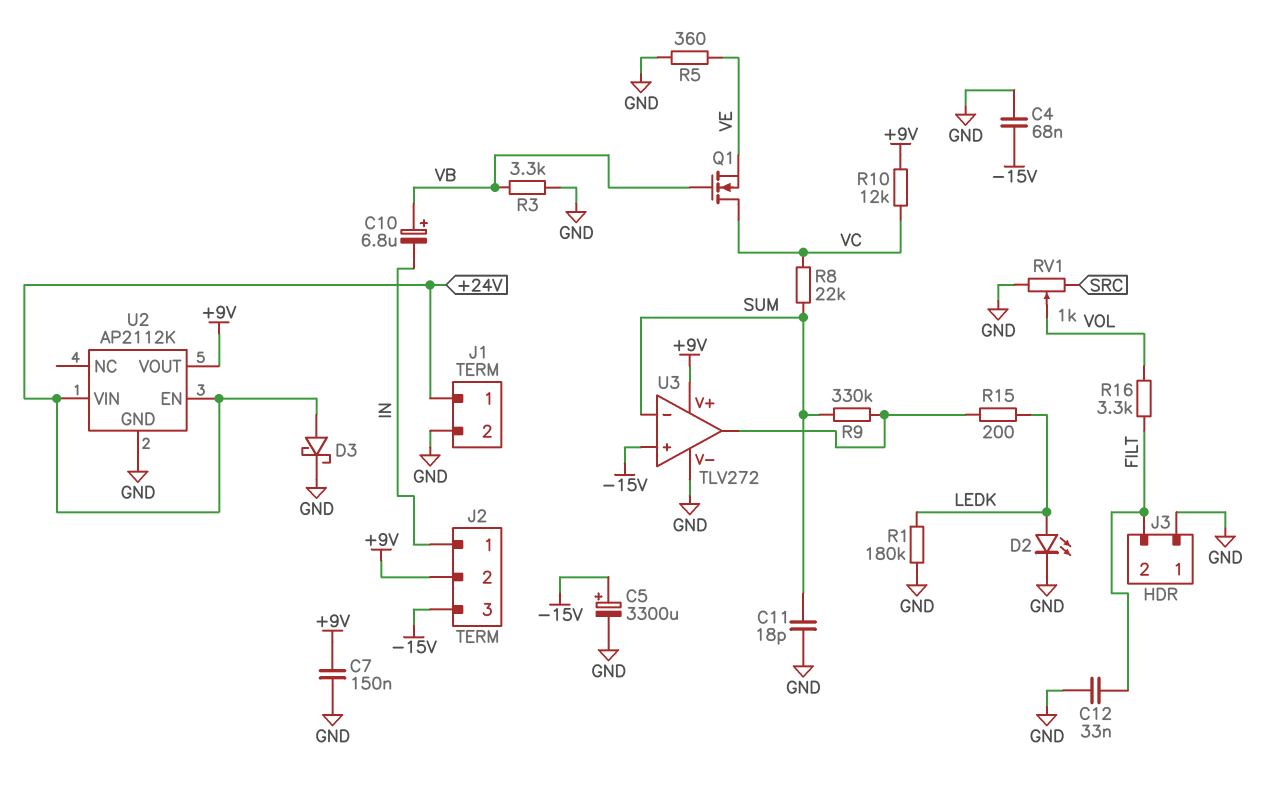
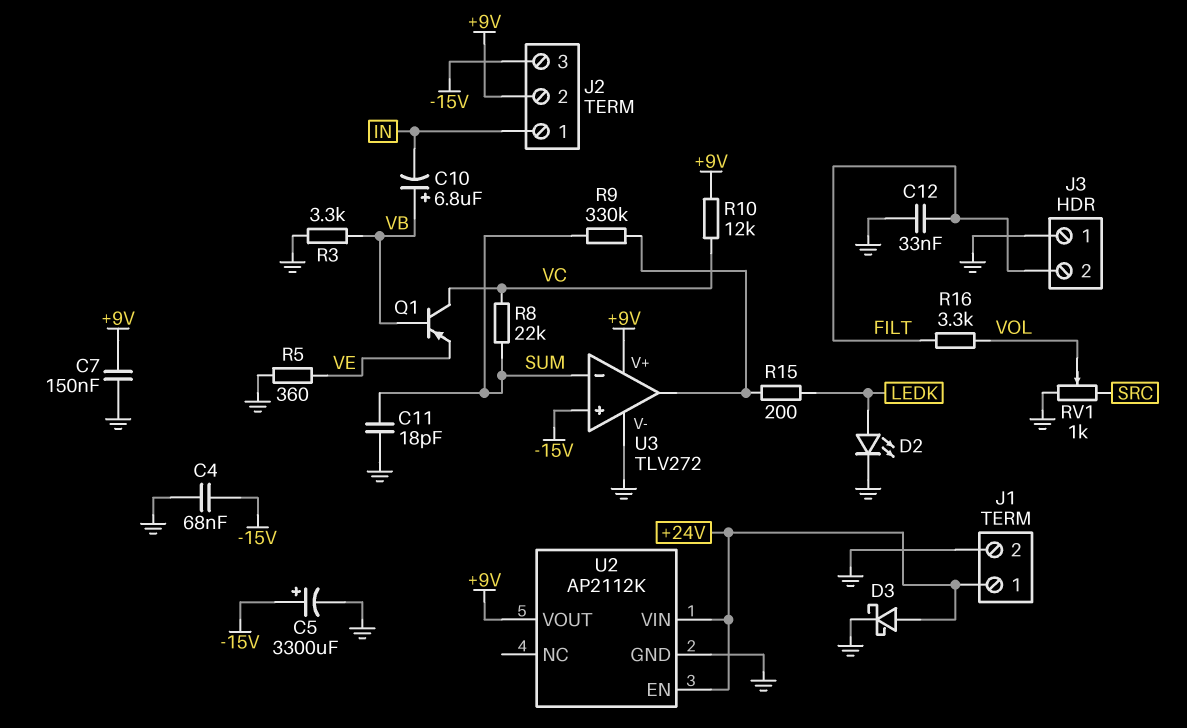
Q1: NMOS (G VB, D VC, S VE) -> PNP (B VB, C VC, E VE)
R1: 180k (GND, LEDK) -> none

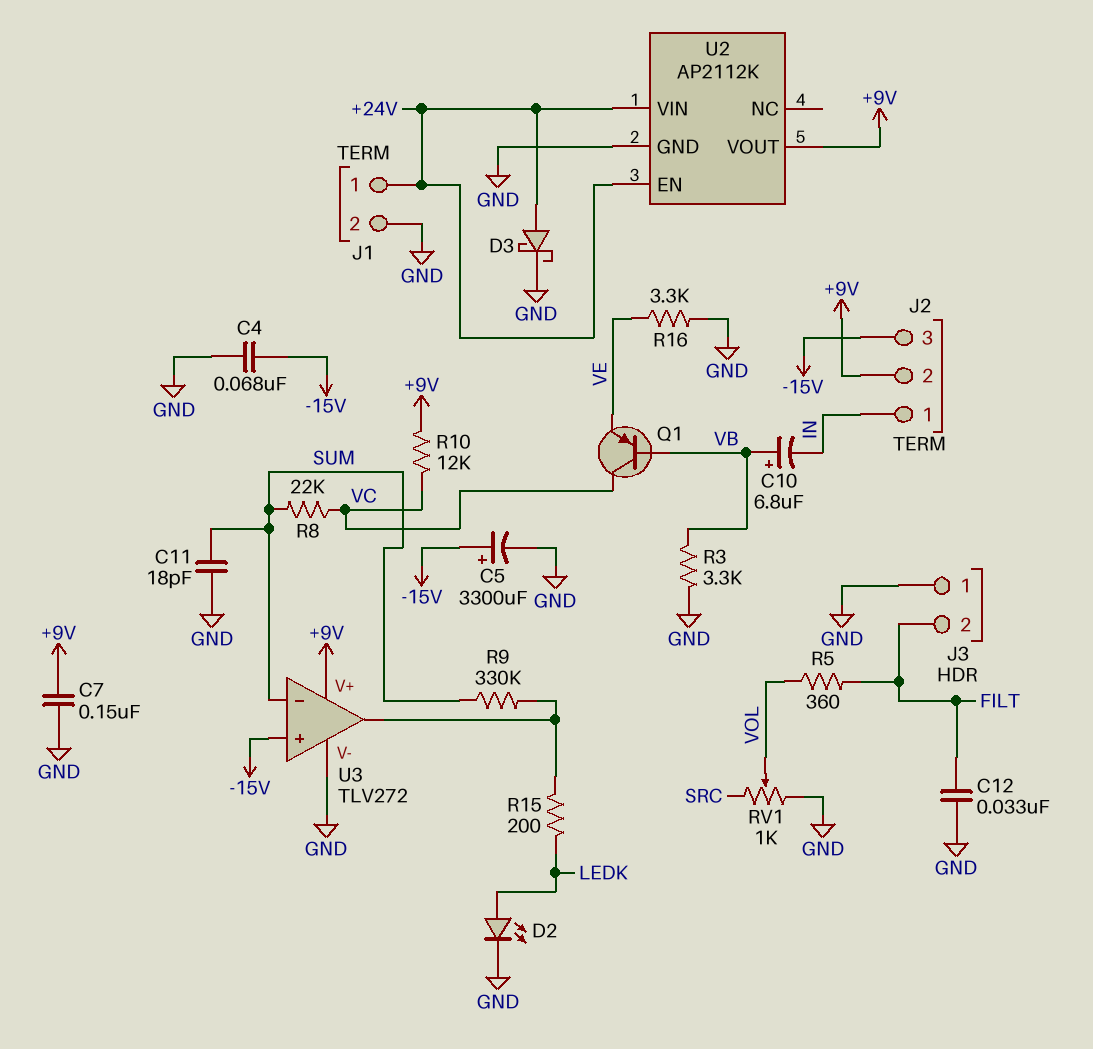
R5: 360 (GND, VE) -> 360 (FILT, VOL)
R16: 3.3k (FILT, VOL) -> 3.3k (GND, VE)

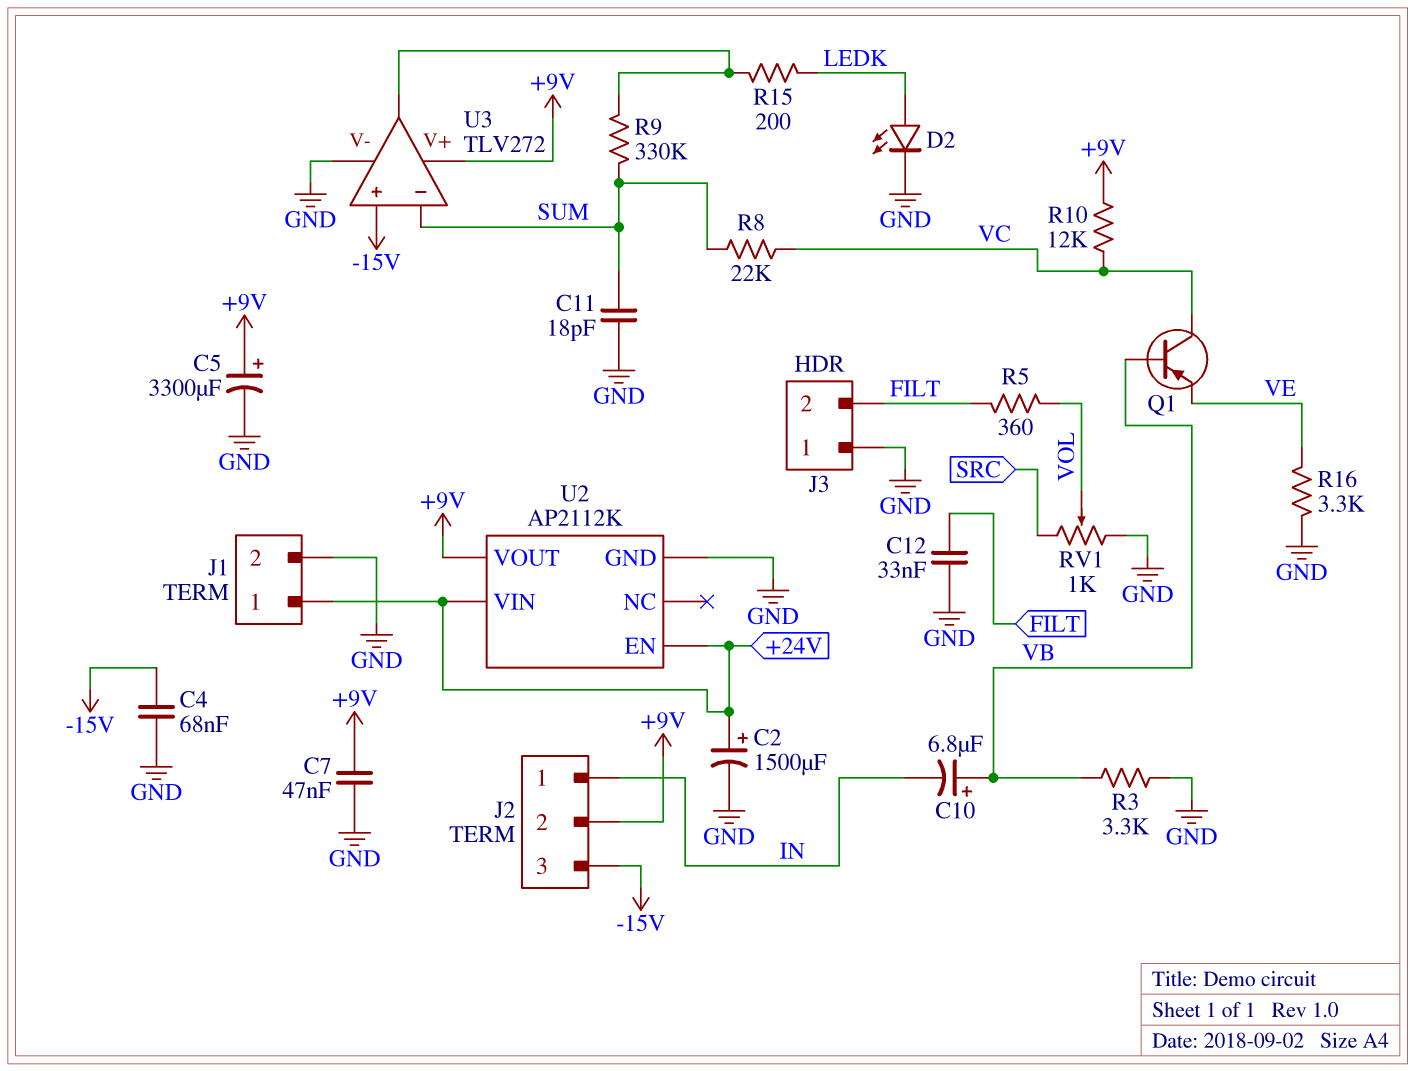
C2: none -> 1500uF (plus +24V, minus GND)
C5: 3300uF (plus -15V, minus GND) -> 3300uF (plus +9V, minus GND)
C7: 150nF (+9V, GND) -> 47nF (+9V, GND)
D3: schottky (A +24V, K GND) -> none

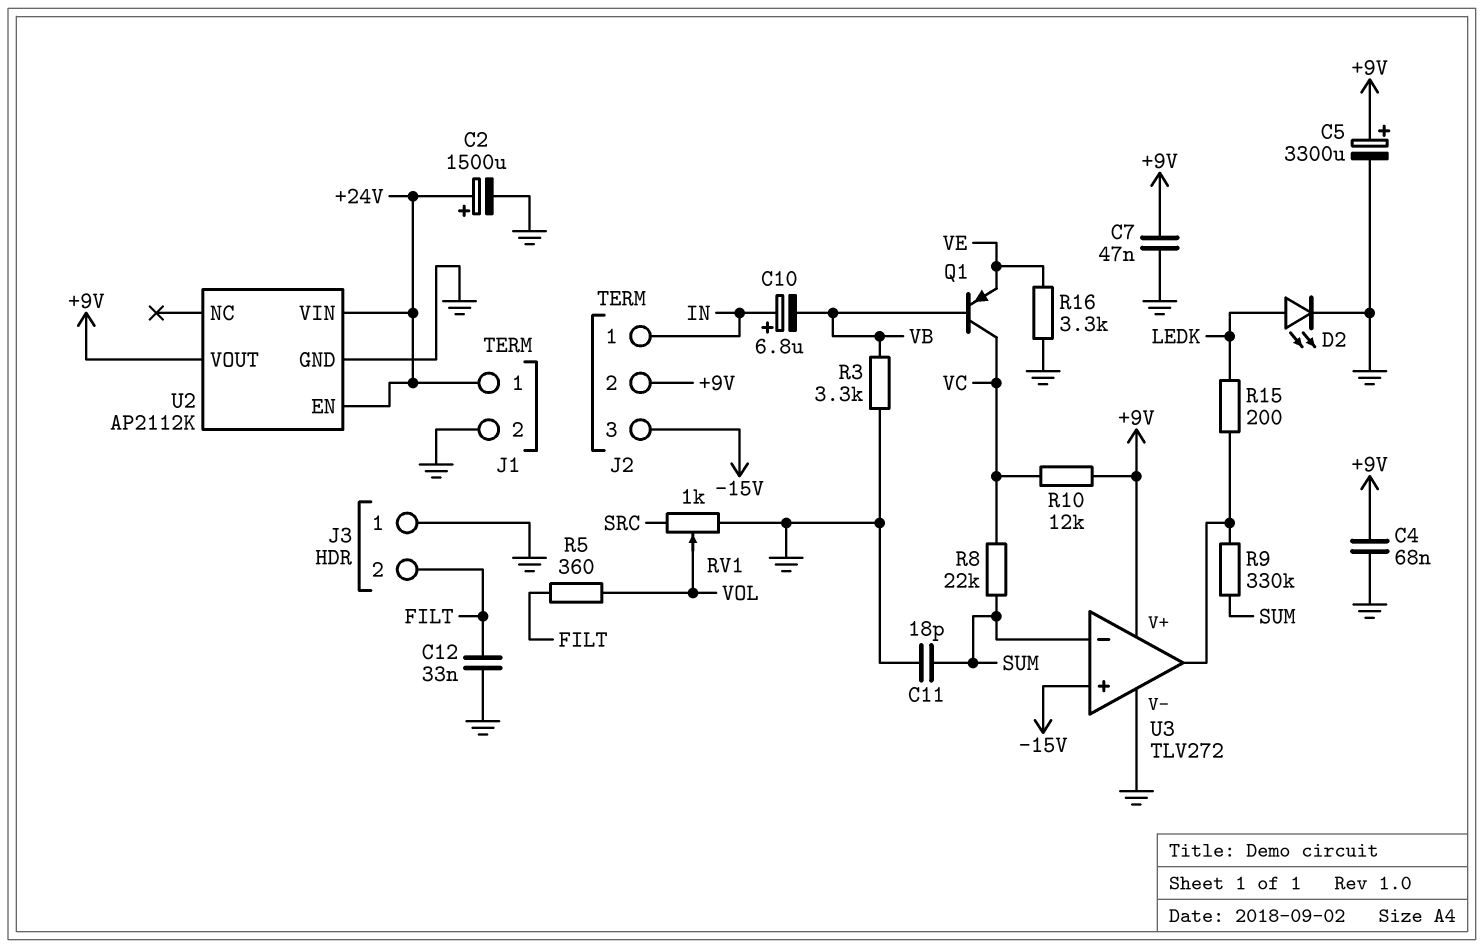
C4: 68nF (-15V, GND) -> 68nF (+9V, GND)
C10: 6.8uF (plus VB, minus IN) -> 6.8uF (plus IN, minus VB)

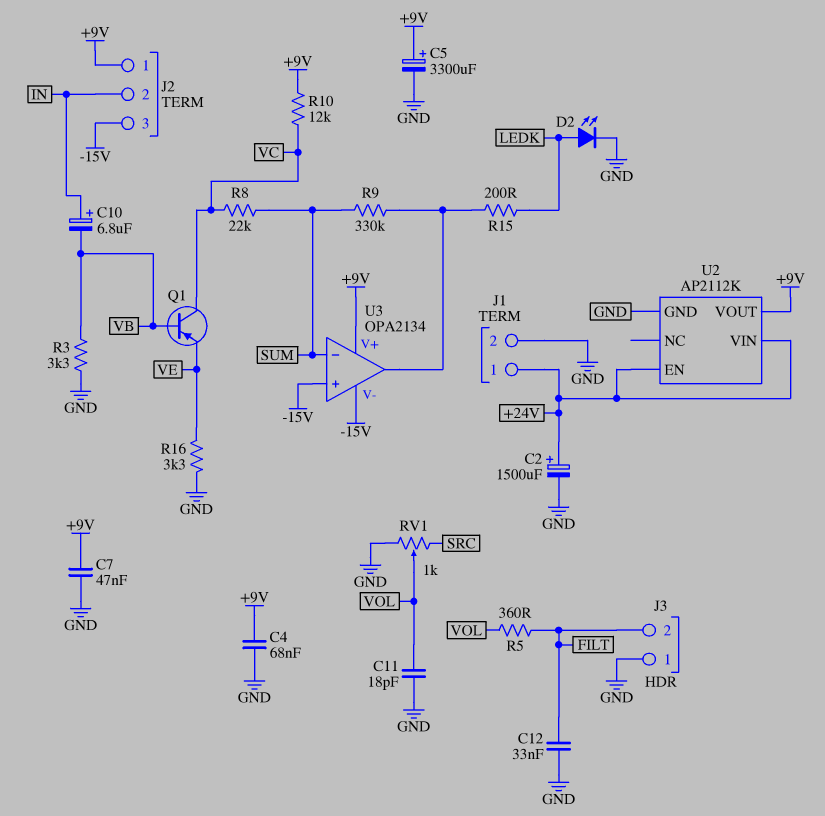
C11: 18pF (GND, SUM) -> 18pF (GND, VOL)
J2 pin 1: IN -> +9V
J2 pin 2: +9V -> IN
U3: TLV272 -> OPA2134
U3 pin V-: GND -> -15V

